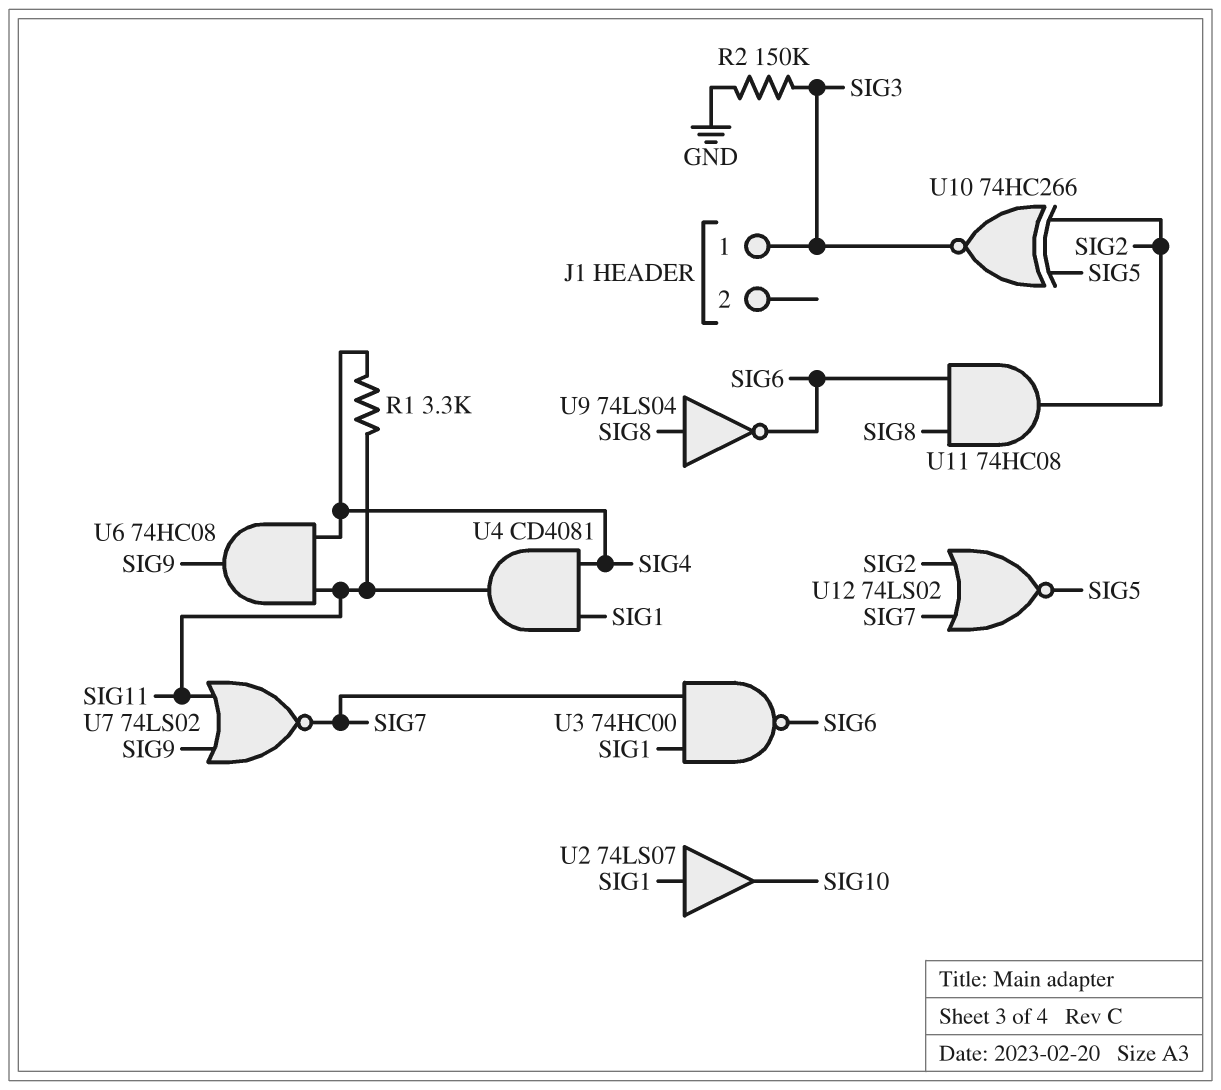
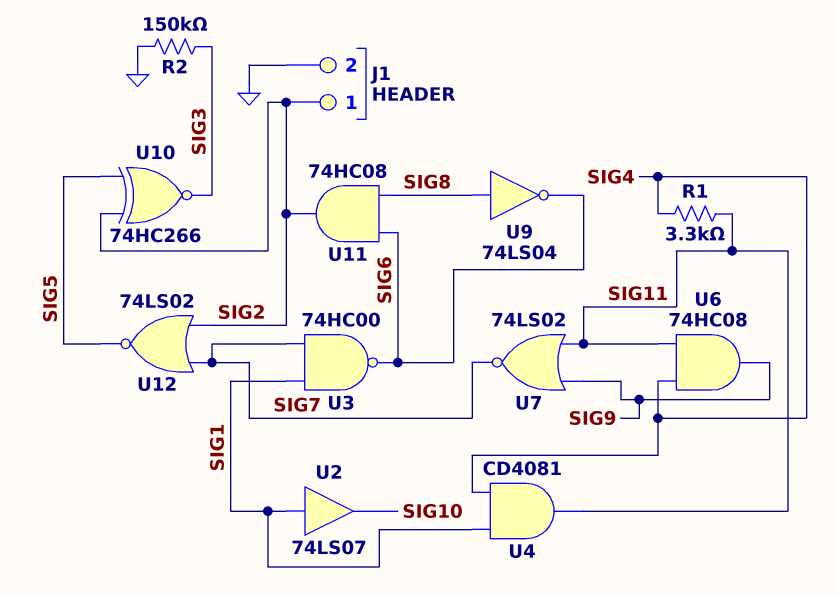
J1 pin 1: SIG3 -> SIG2
J1 pin 2: none -> GND

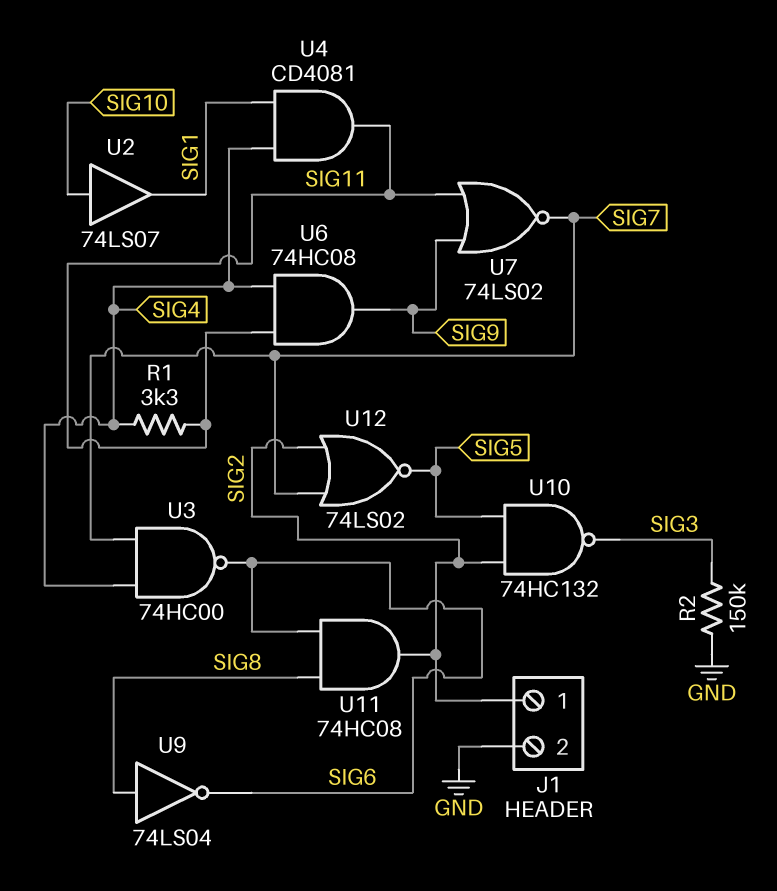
U2: buffer 74LS07 (in SIG1, out SIG10) -> buffer 74LS07 (in SIG10, out SIG1)
U3: NAND 74HC00 (in SIG1, in SIG7, out SIG6) -> NAND 74HC00 (in SIG4, in SIG7, out SIG6)
U10: XNOR 74HC266 (in SIG2, in SIG5, out SIG3) -> NAND 74HC132 (in SIG2, in SIG5, out SIG3)

